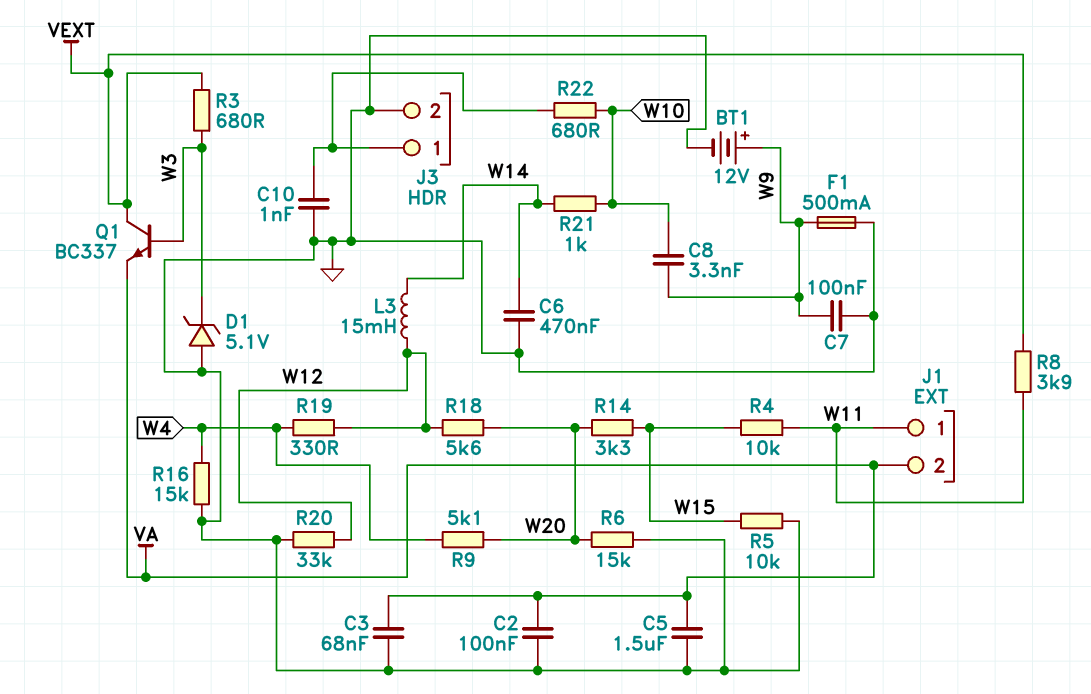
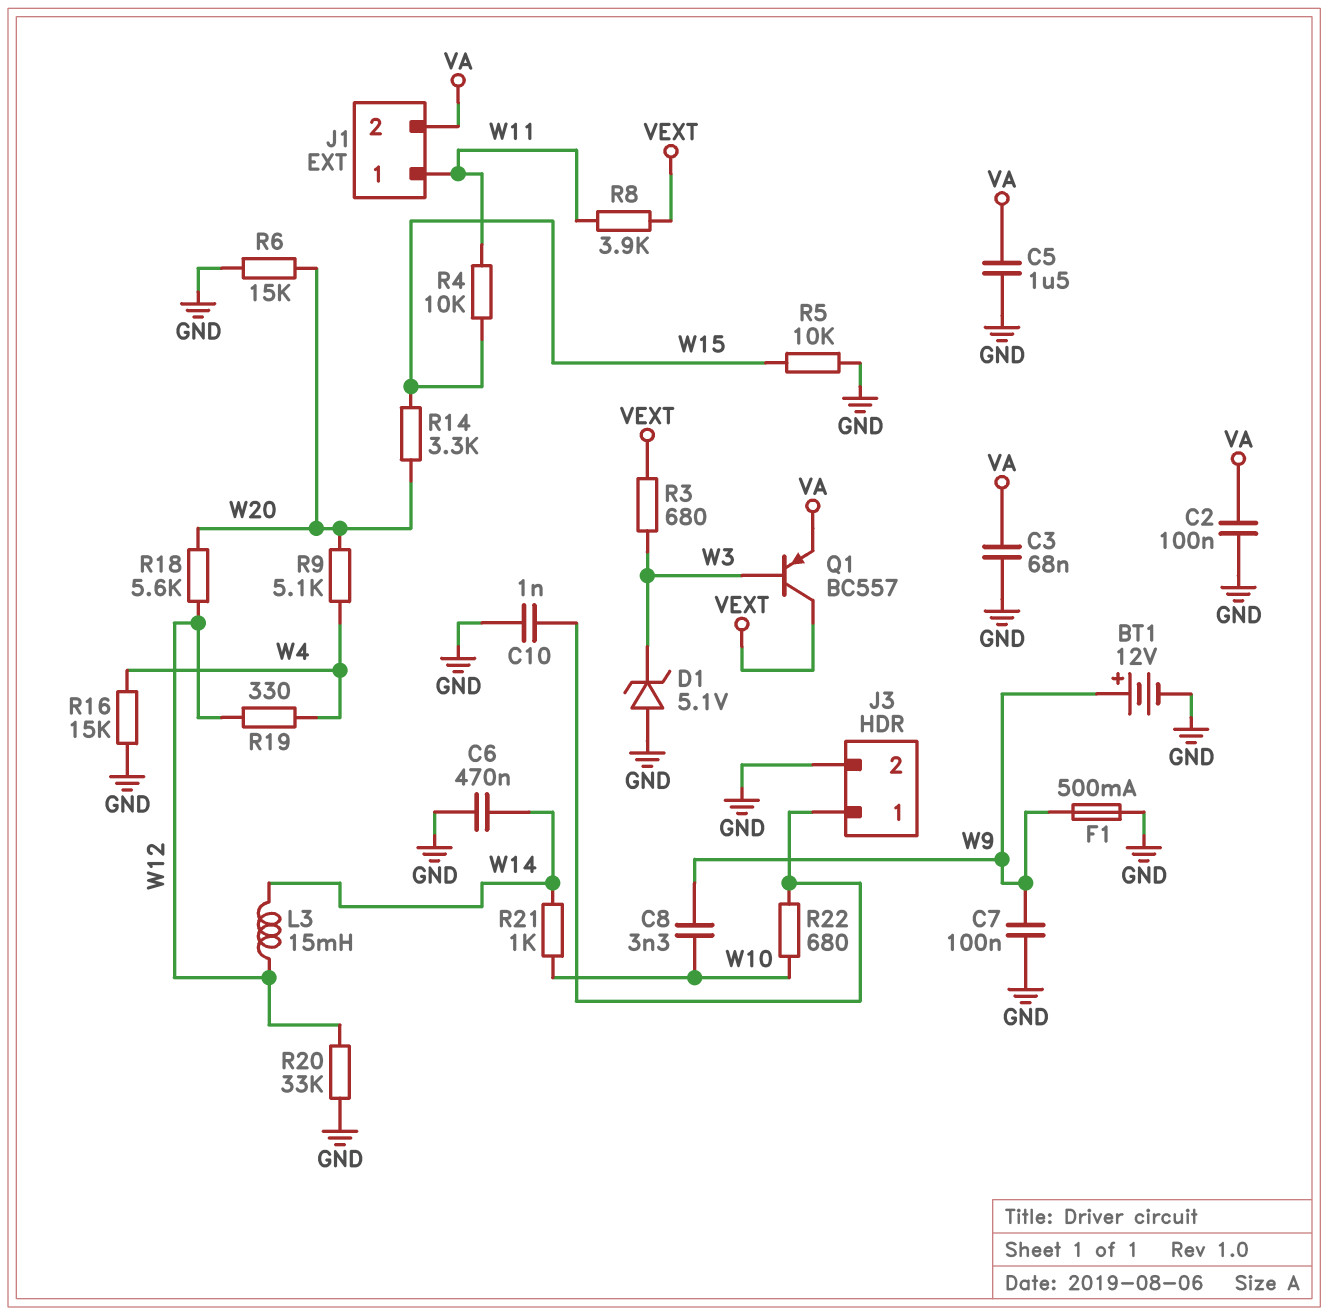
Q1: NPN BC337 (B W3, C VEXT, E VA) -> PNP BC557 (B W3, C VEXT, E VA)

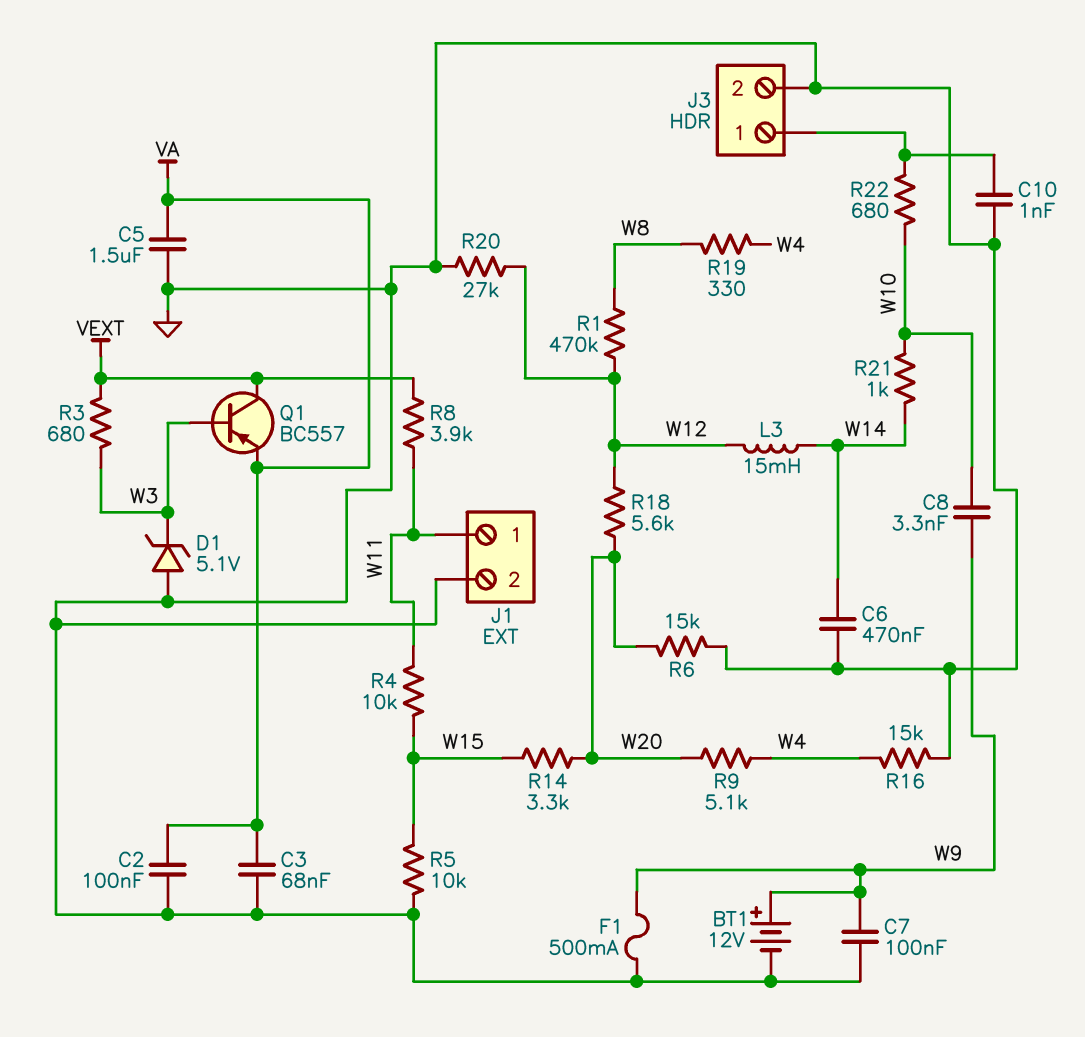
J1 pin 2: VA -> GND
R1: none -> 470k (W8, W12)
R19: 330 (W4, W12) -> 330 (W4, W8)
R20: 33k (GND, W12) -> 27k (GND, W12)

